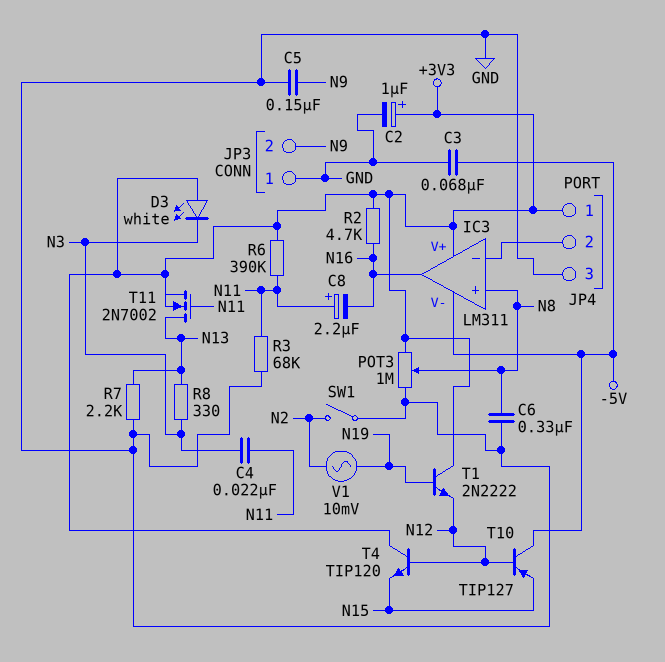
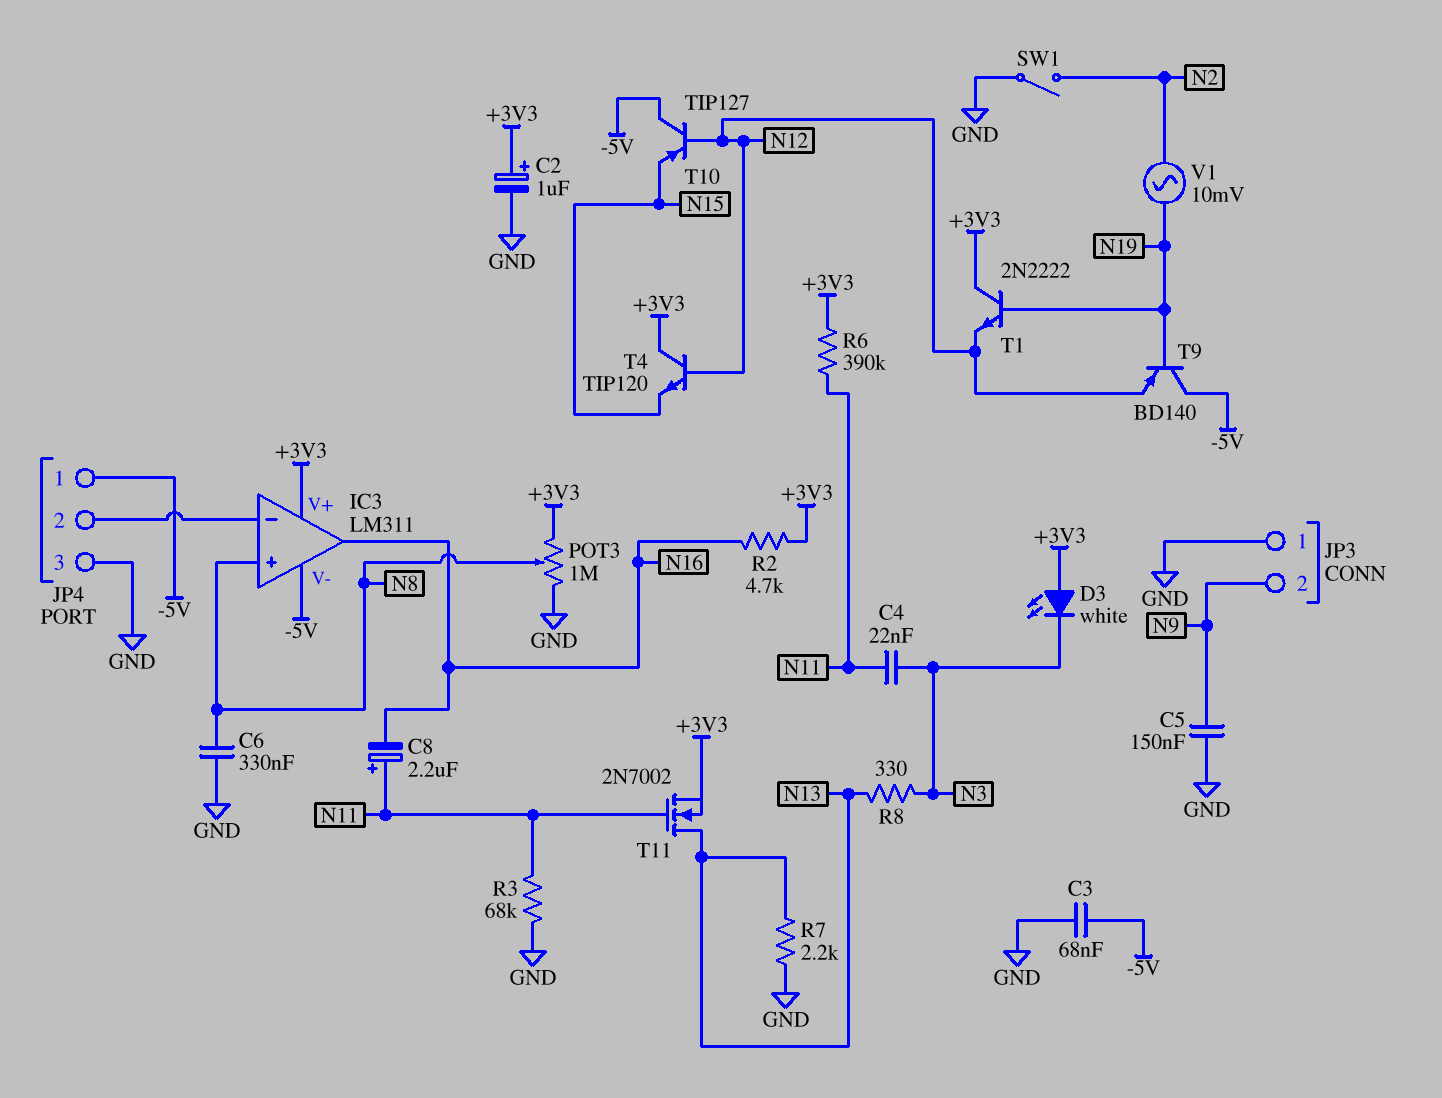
JP4 pin 1: +3V3 -> -5V
T9: none -> PNP BD140 (B N19, C -5V, E N12)

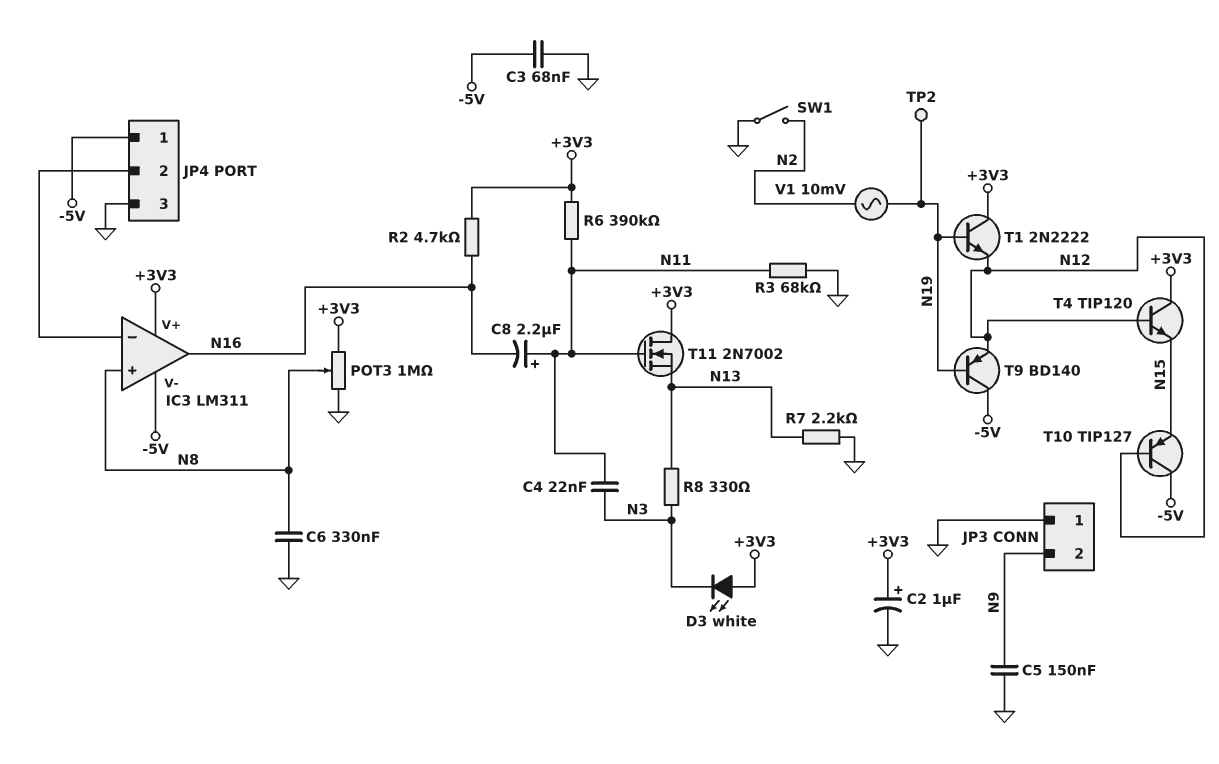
T11: NMOS 2N7002 (G N11, D N13, S +3V3) -> NMOS 2N7002 (G N11, D +3V3, S N13)
TP2: none -> test point (N19)

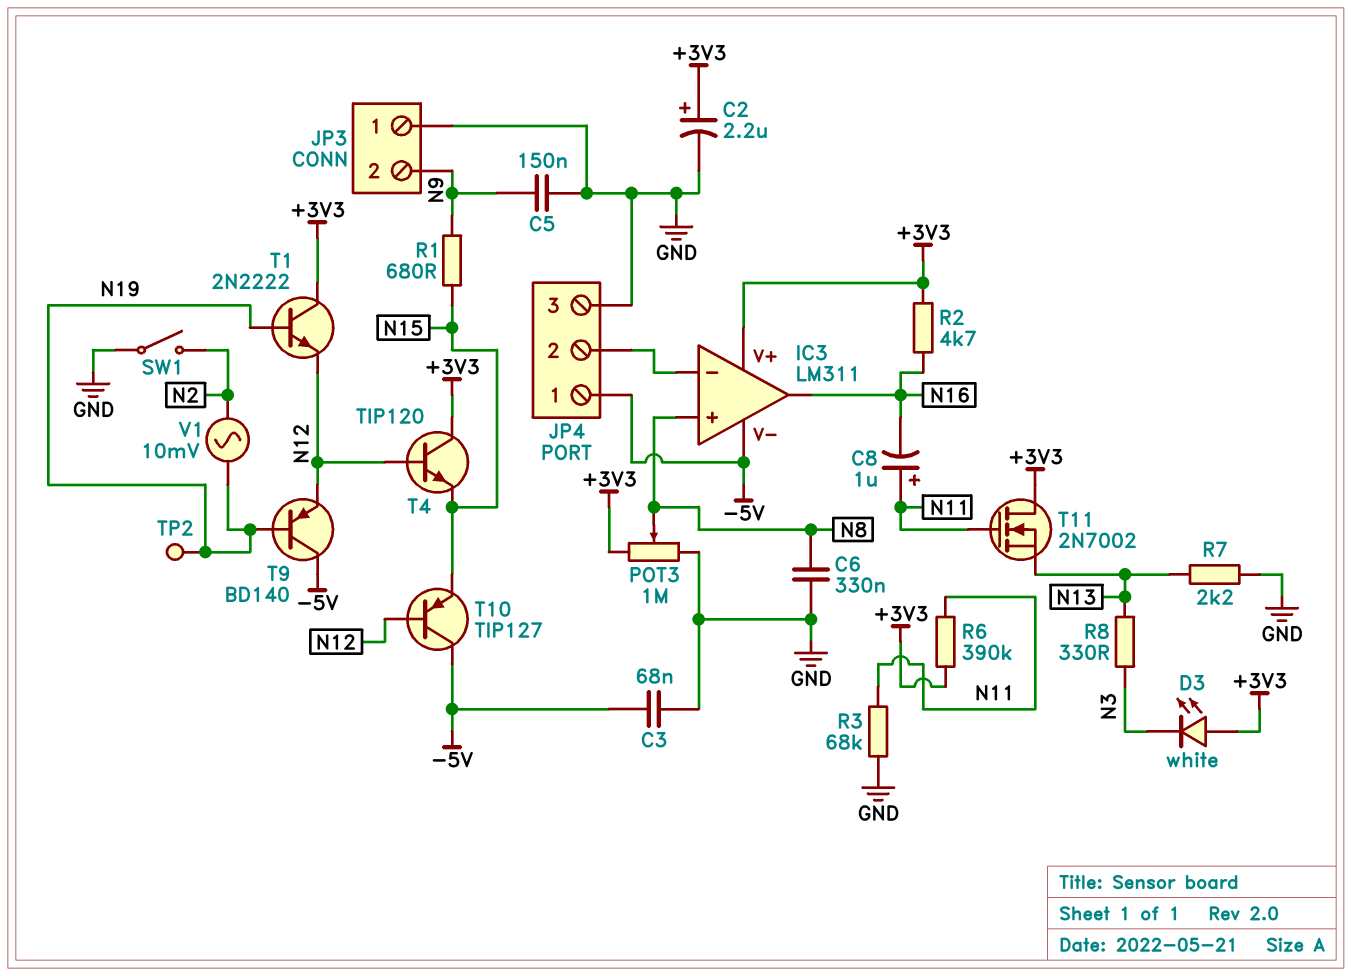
C2: 1uF (plus +3V3, minus GND) -> 2.2uF (plus +3V3, minus GND)
C4: 22nF (N3, N11) -> none
C8: 2.2uF (plus N11, minus N16) -> 1uF (plus N11, minus N16)
R1: none -> 680 (N9, N15)

